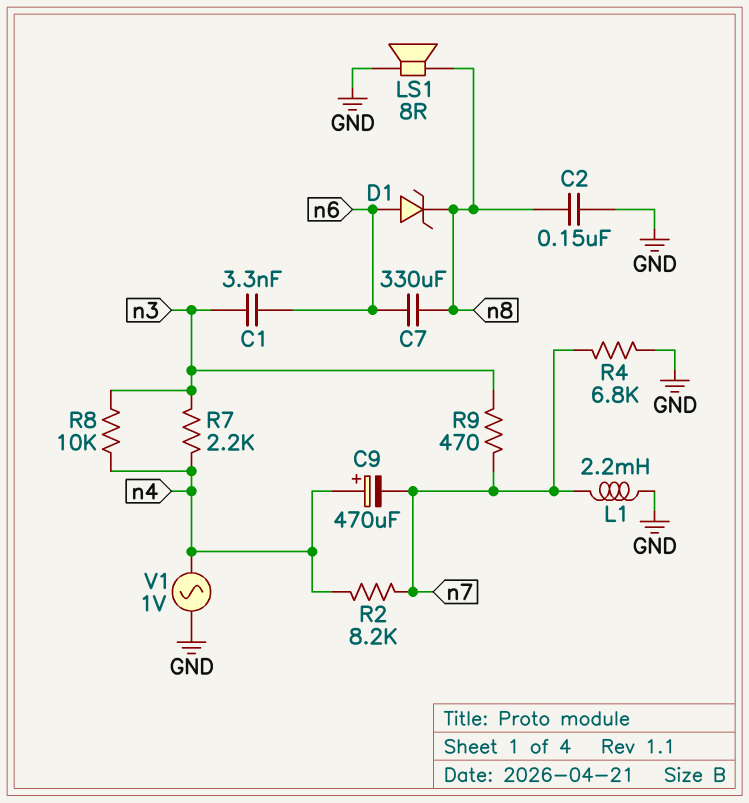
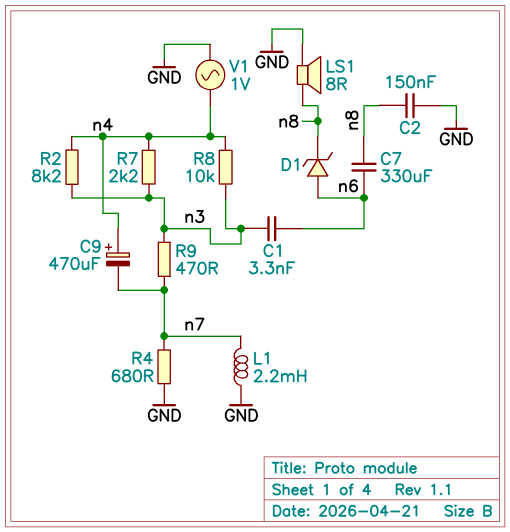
R2: 8.2k (n4, n7) -> 8.2k (n3, n4)
R4: 6.8k (GND, n7) -> 680 (GND, n7)

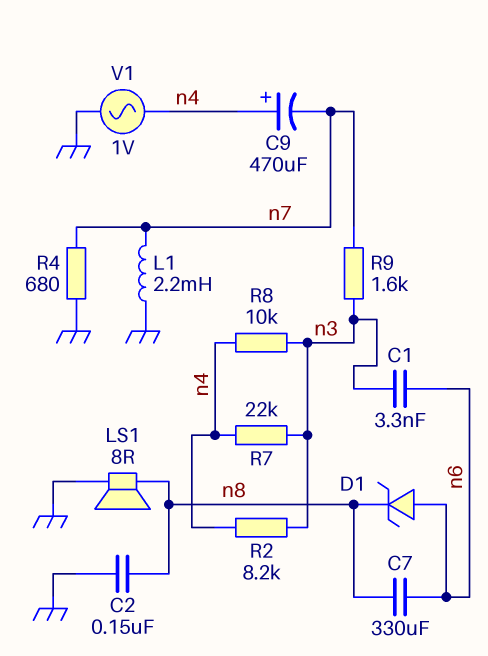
R7: 2.2k (n3, n4) -> 22k (n3, n4)
R9: 470 (n3, n7) -> 1.6k (n3, n7)

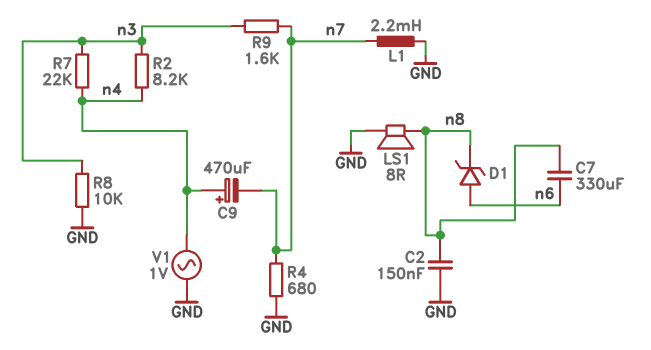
C1: 3.3nF (n3, n6) -> none
R8: 10k (n3, n4) -> 10k (GND, n3)

